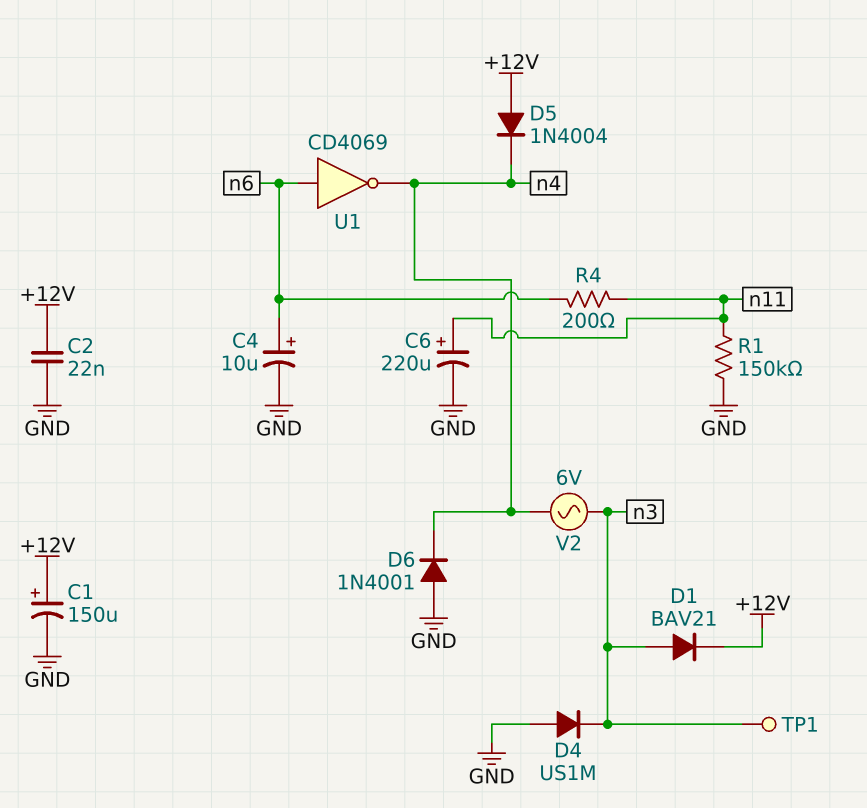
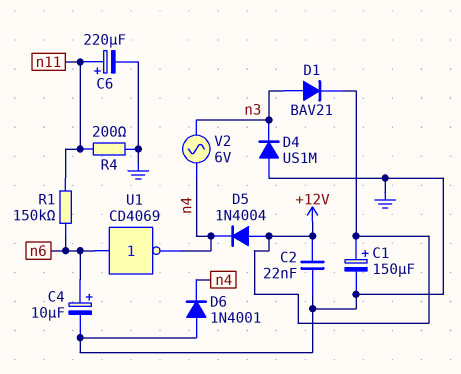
R1: 150k (GND, n11) -> 150k (n6, n11)
R4: 200 (n6, n11) -> 200 (GND, n11)
TP1: test point (n3) -> none

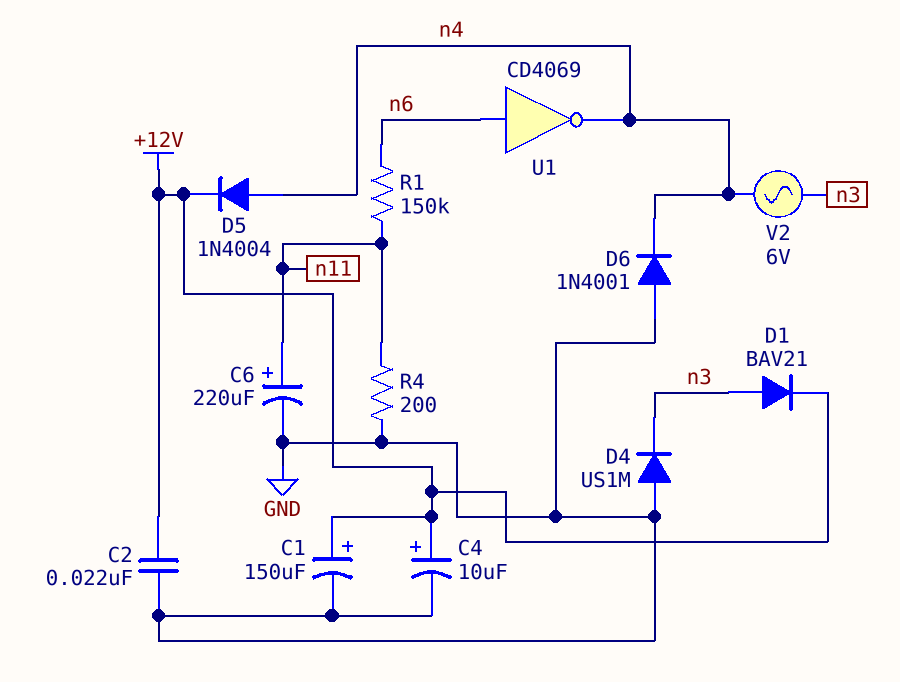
C4: 10uF (plus n6, minus GND) -> 10uF (plus +12V, minus GND)
D5: diode 1N4004 (A +12V, K n4) -> diode 1N4004 (A n4, K +12V)

